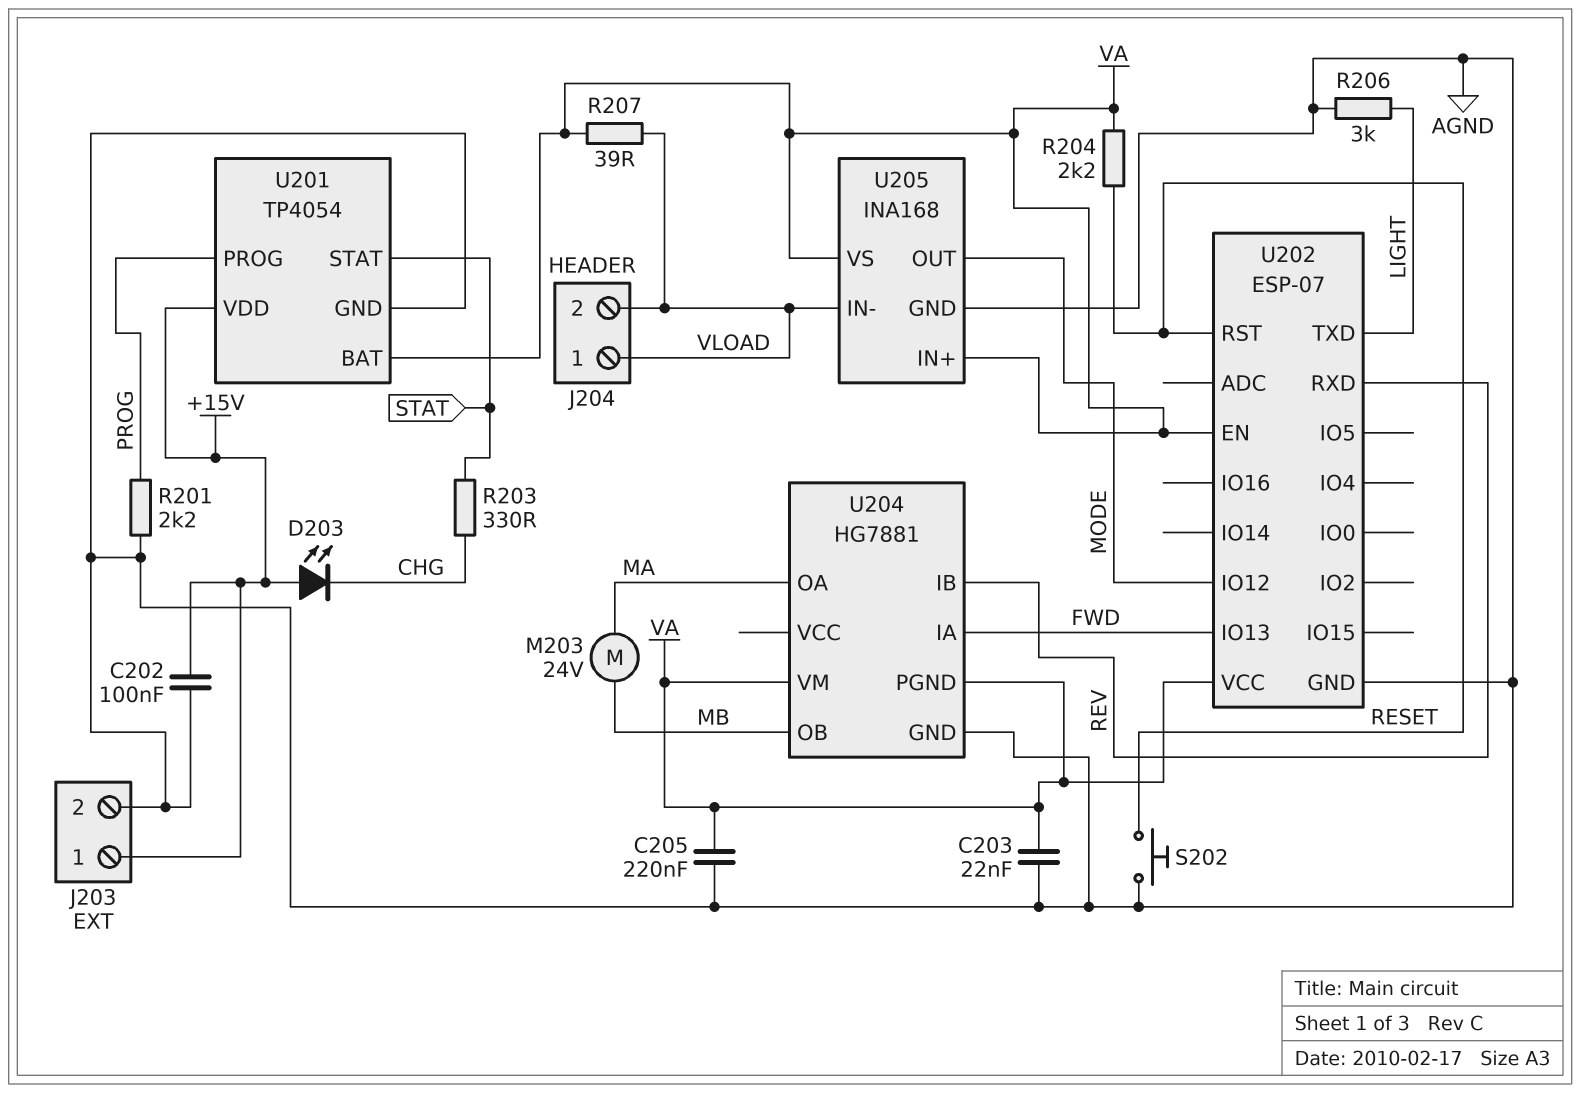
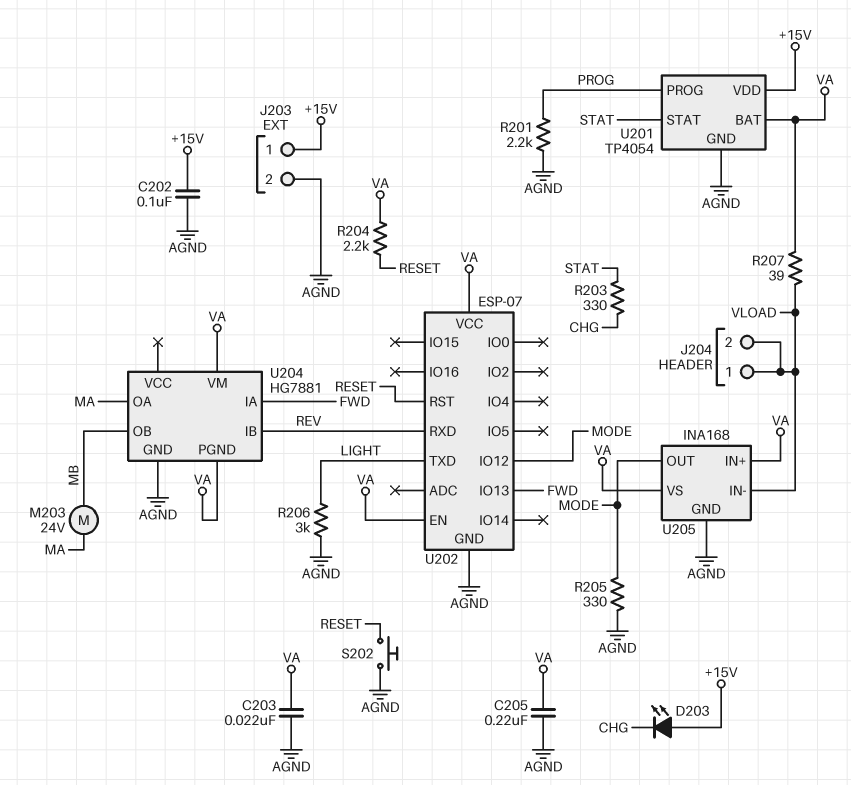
R205: none -> 330 (AGND, MODE)

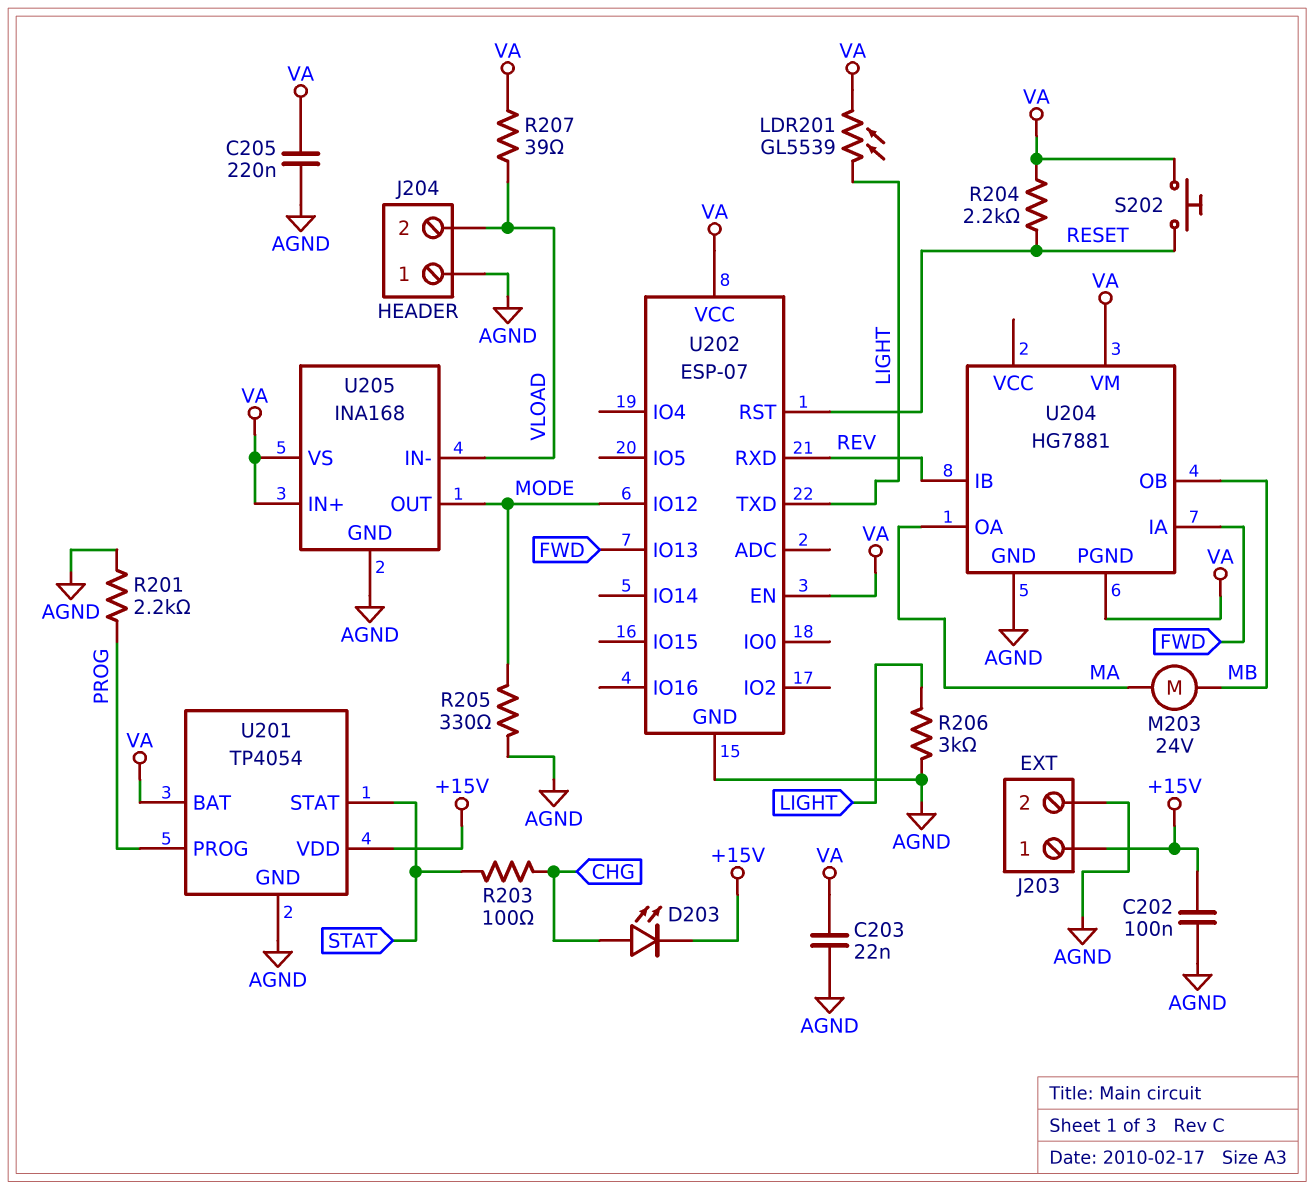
D203: LED (A +15V, K CHG) -> LED (A CHG, K +15V)
J204 pin 1: VLOAD -> AGND
LDR201: none -> GL5539 (LIGHT, VA)
R203: 330 (CHG, STAT) -> 100 (CHG, STAT)
S202: button (AGND, RESET) -> button (RESET, VA)

